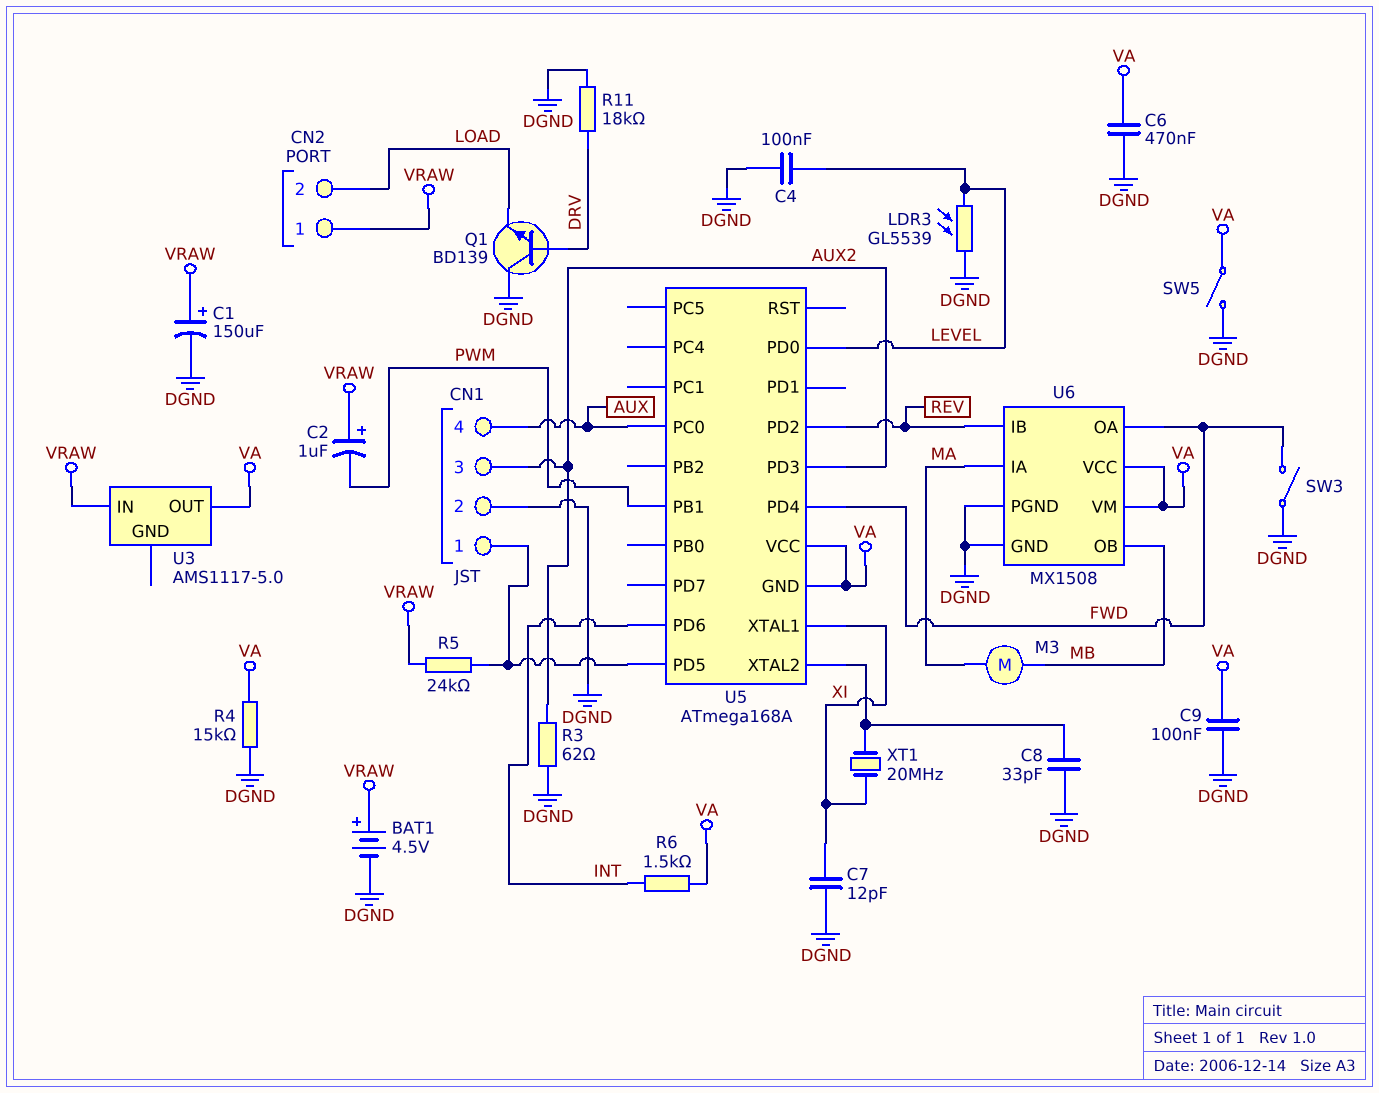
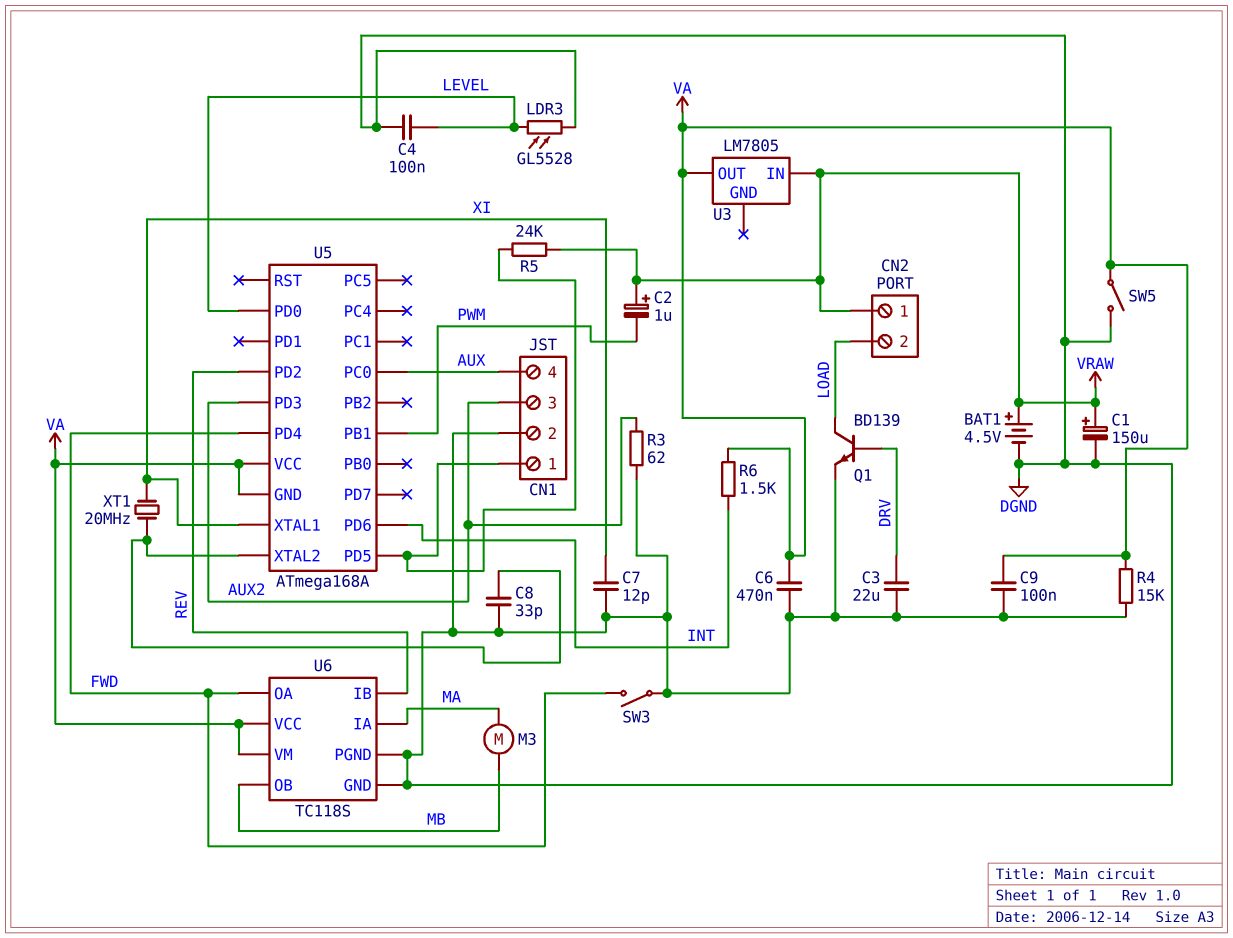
C3: none -> 22uF (DGND, DRV)
LDR3: GL5539 (DGND, LEVEL) -> GL5528 (DGND, LEVEL)
Q1: NPN BD139 (B DRV, C DGND, E LOAD) -> NPN BD139 (B DRV, C LOAD, E DGND)
R11: 18k (DGND, DRV) -> none
U3: AMS1117-5.0 -> LM7805
U6: MX1508 -> TC118S

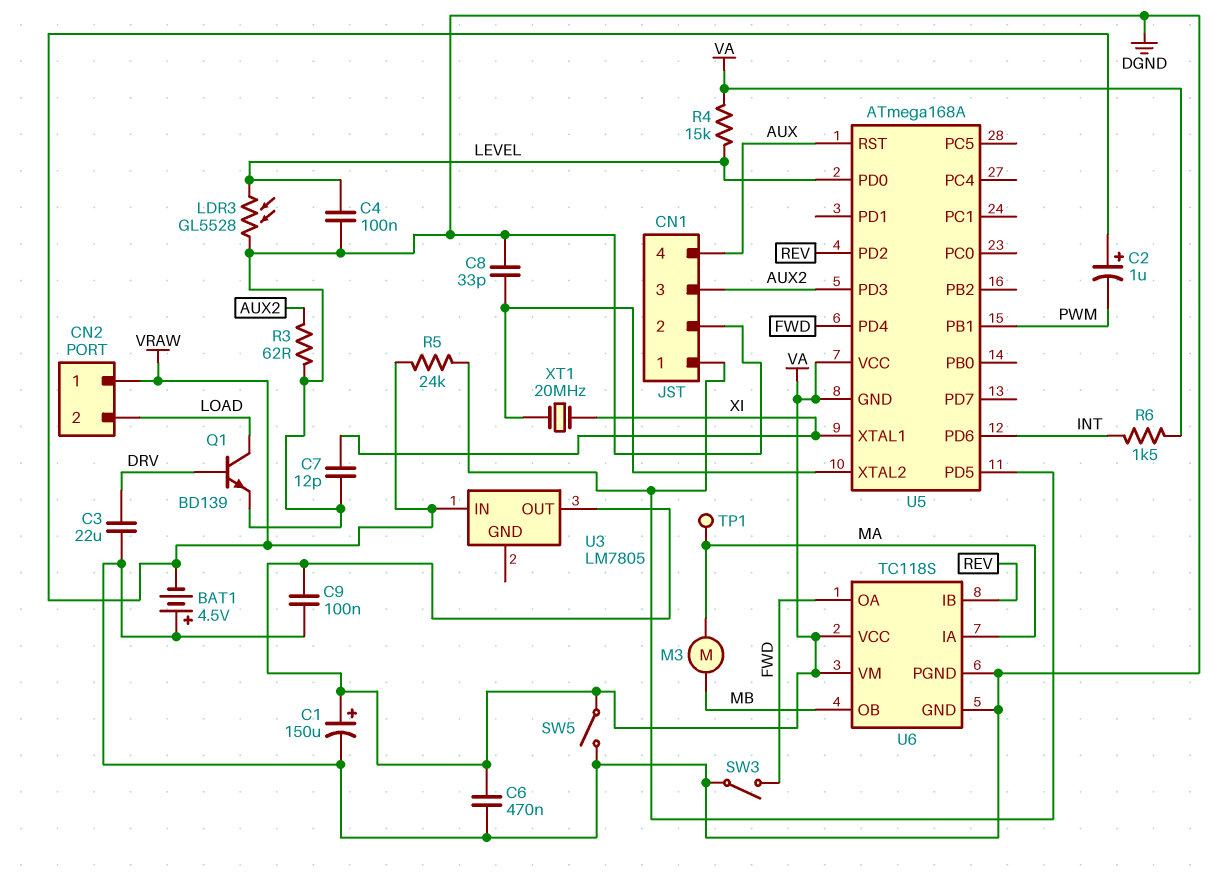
BAT1: 4.5V (plus VRAW, minus DGND) -> 4.5V (plus DGND, minus VRAW)
C1: 150uF (plus VRAW, minus DGND) -> 150uF (plus VA, minus DGND)
R4: 15k (DGND, VA) -> 15k (LEVEL, VA)
TP1: none -> test point (MA)
U5 pin PC0: AUX -> none
U5 pin RST: none -> AUX

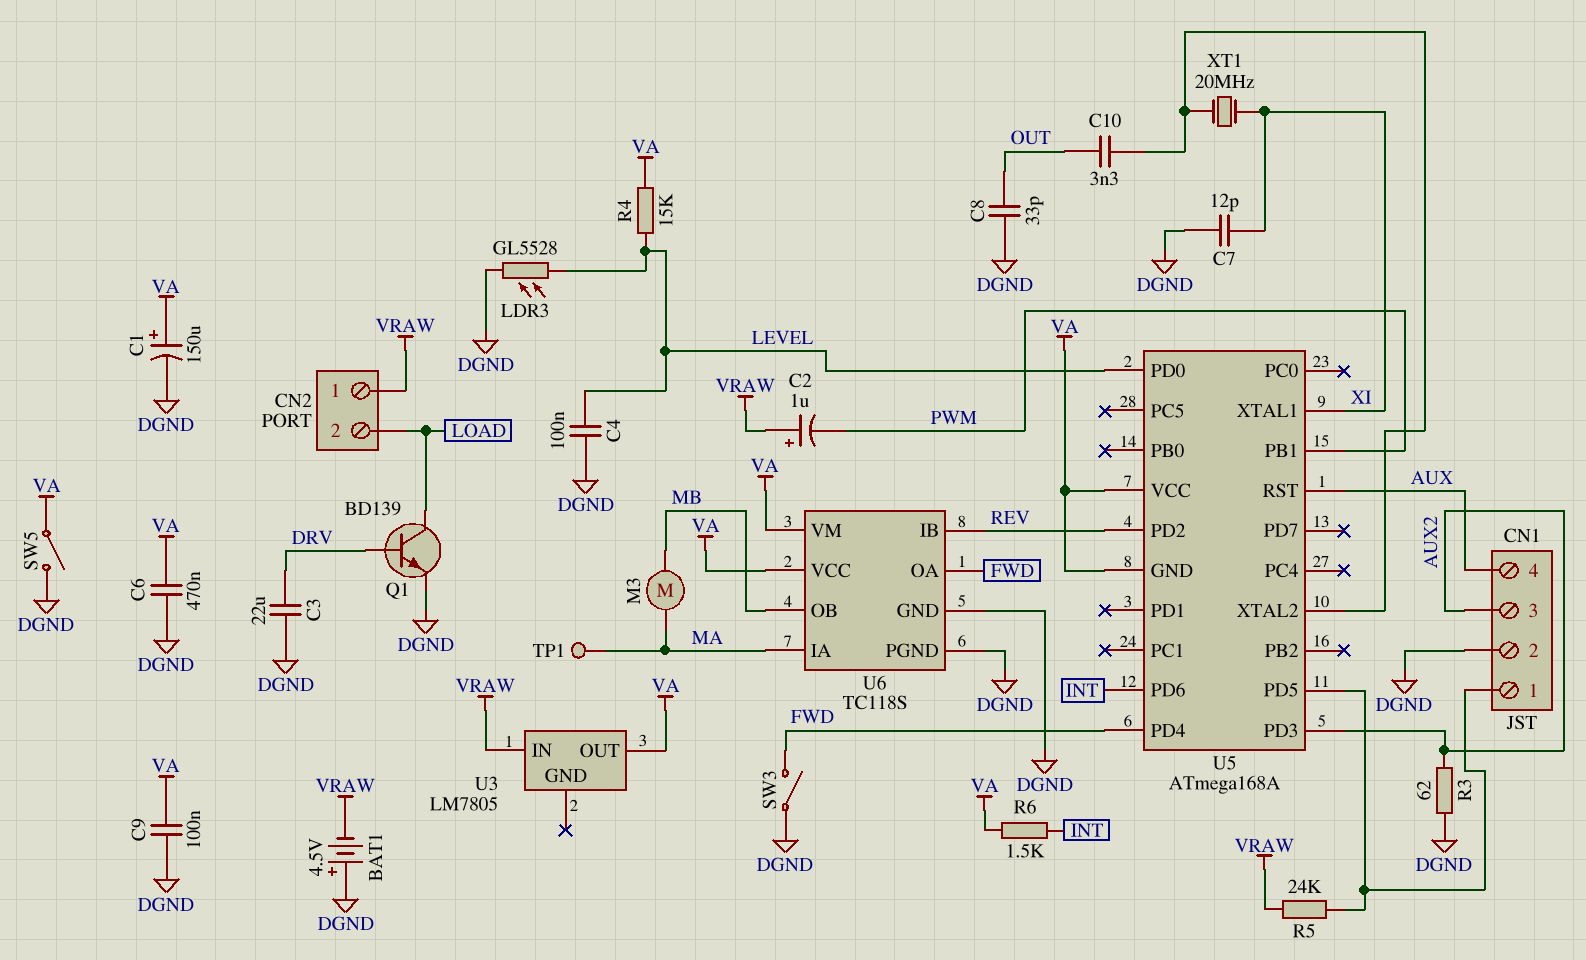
C8: 33pF (DGND, U5/XTAL2) -> 33pF (DGND, OUT)
C10: none -> 3.3nF (OUT, U5/XTAL2)

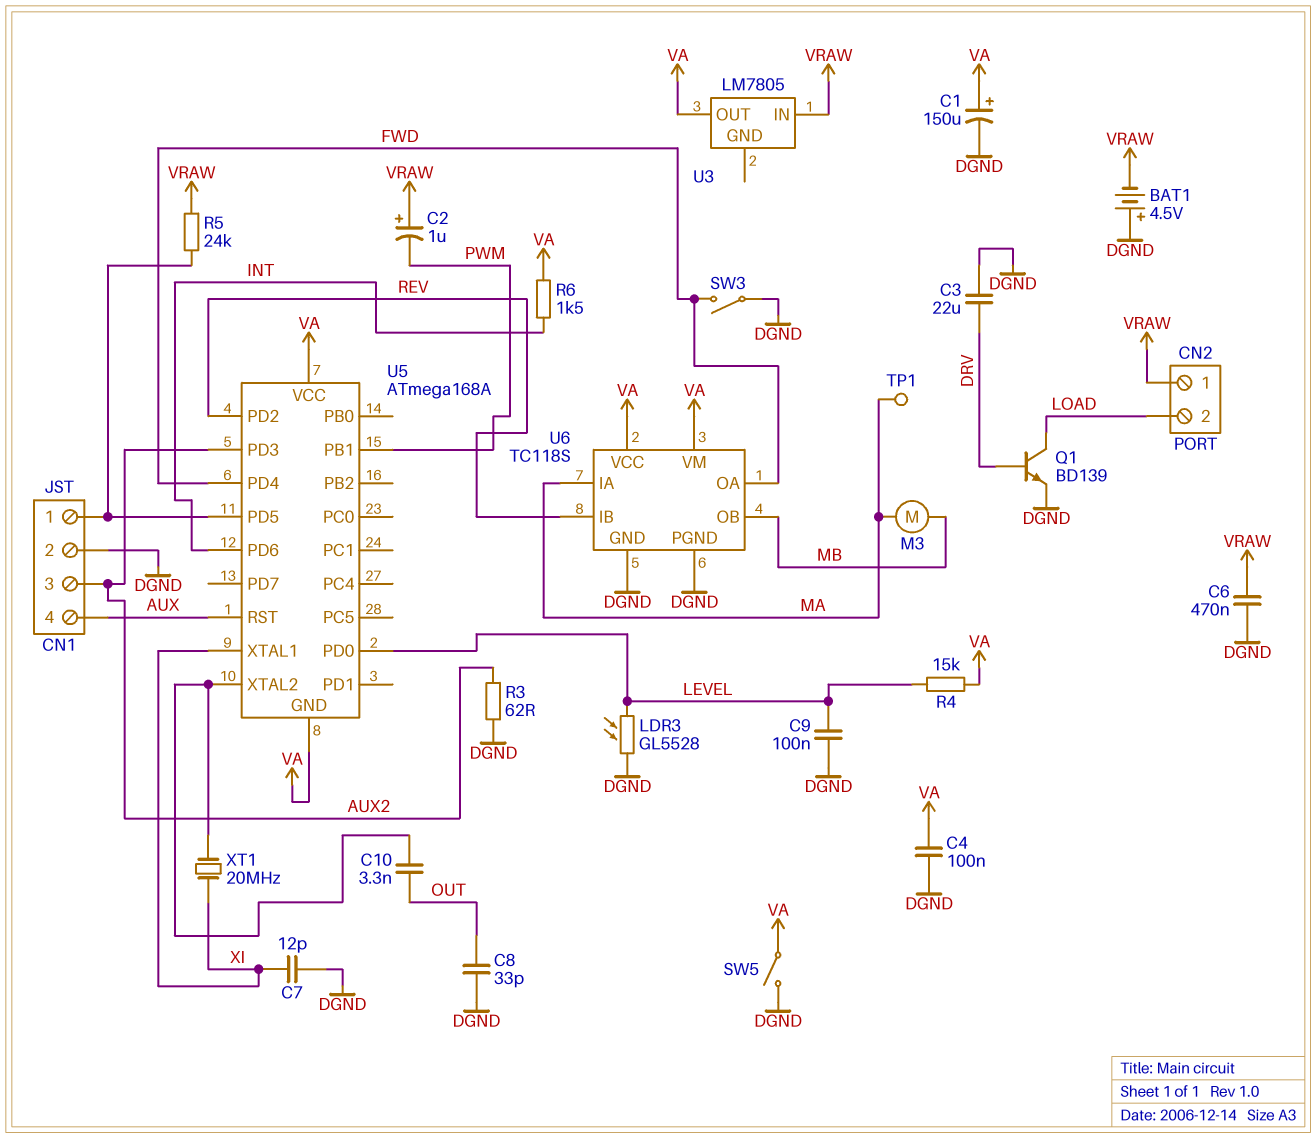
C4: 100nF (DGND, LEVEL) -> 100nF (DGND, VA)
C6: 470nF (DGND, VA) -> 470nF (DGND, VRAW)
C9: 100nF (DGND, VA) -> 100nF (DGND, LEVEL)

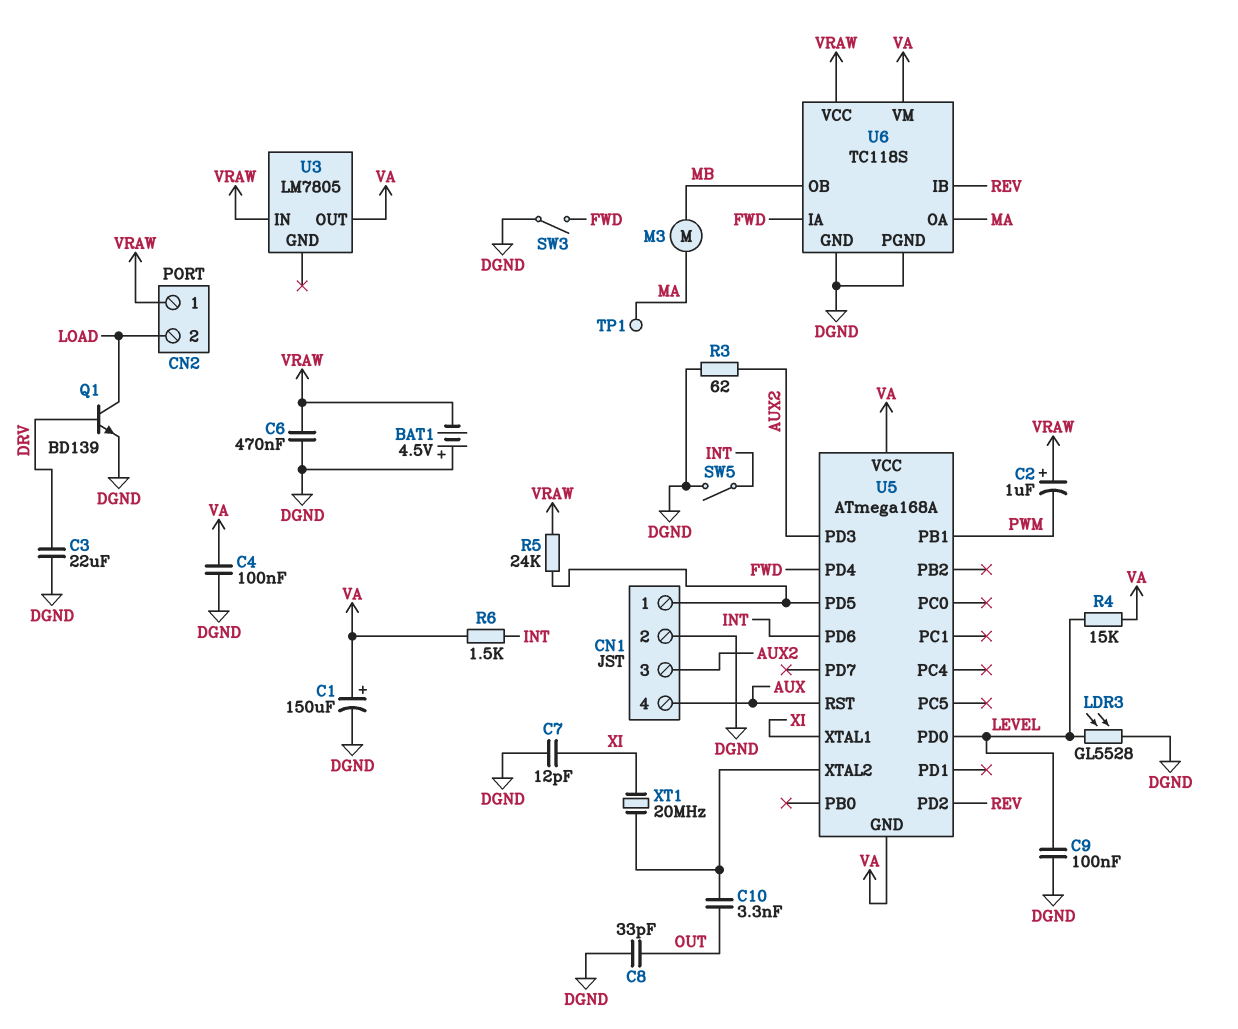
SW5: switch (DGND, VA) -> switch (DGND, INT)
U6 pin IA: MA -> FWD
U6 pin OA: FWD -> MA
U6 pin VCC: VA -> VRAW

